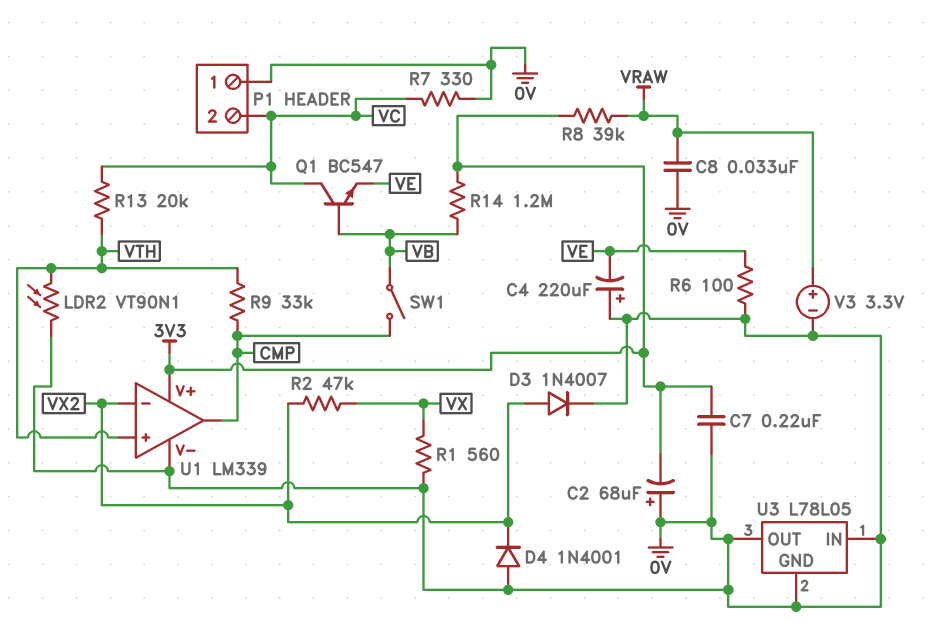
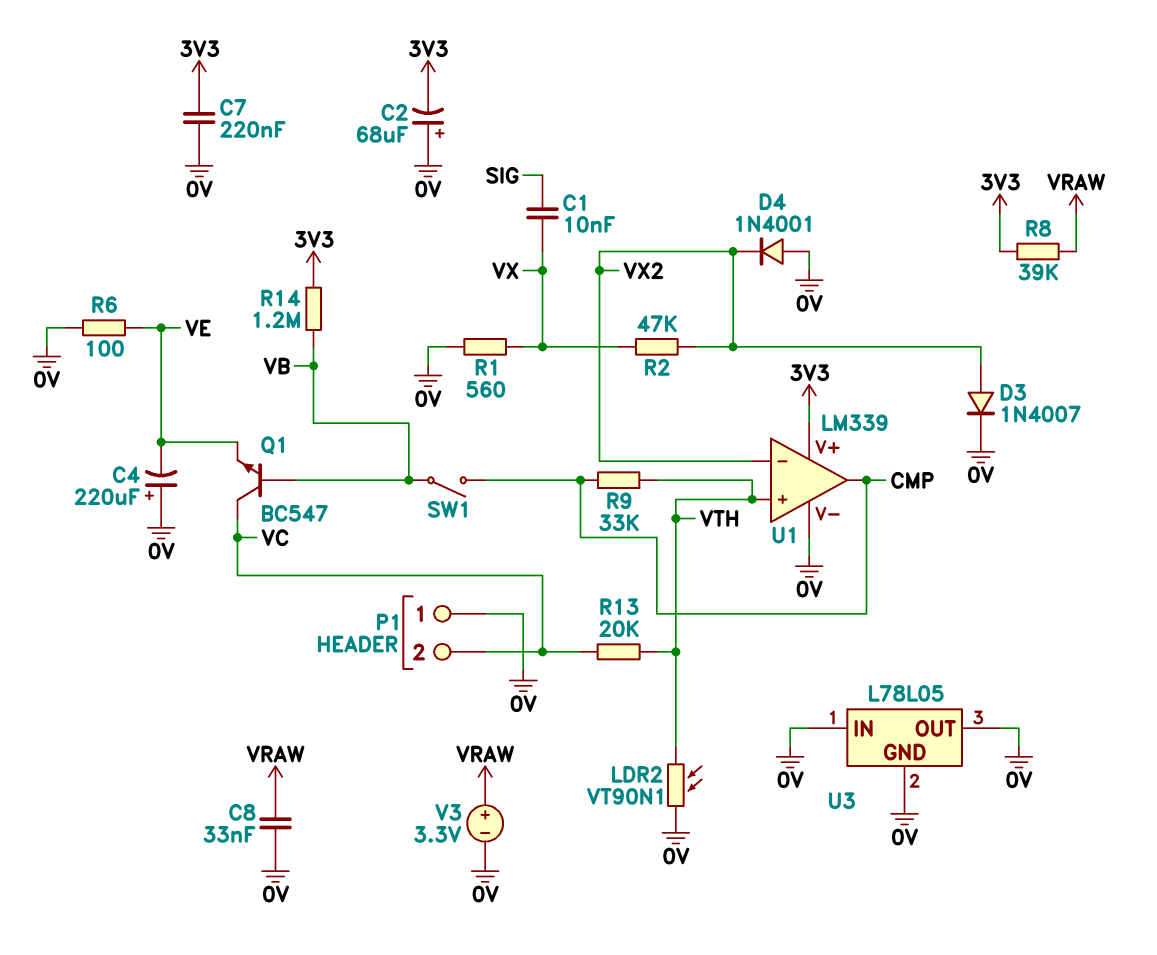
C1: none -> 10nF (SIG, VX)
R7: 330 (0V, VC) -> none

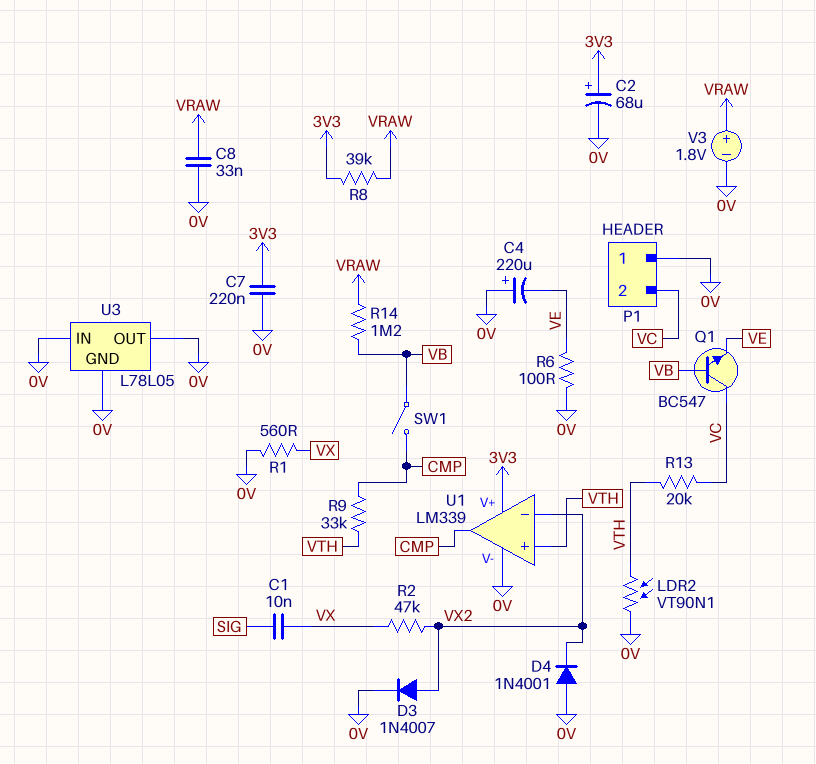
C2: 68uF (plus 0V, minus 3V3) -> 68uF (plus 3V3, minus 0V)
R14: 1.2M (3V3, VB) -> 1.2M (VB, VRAW)
V3: 3.3V (plus VRAW, minus 0V) -> 1.8V (plus VRAW, minus 0V)

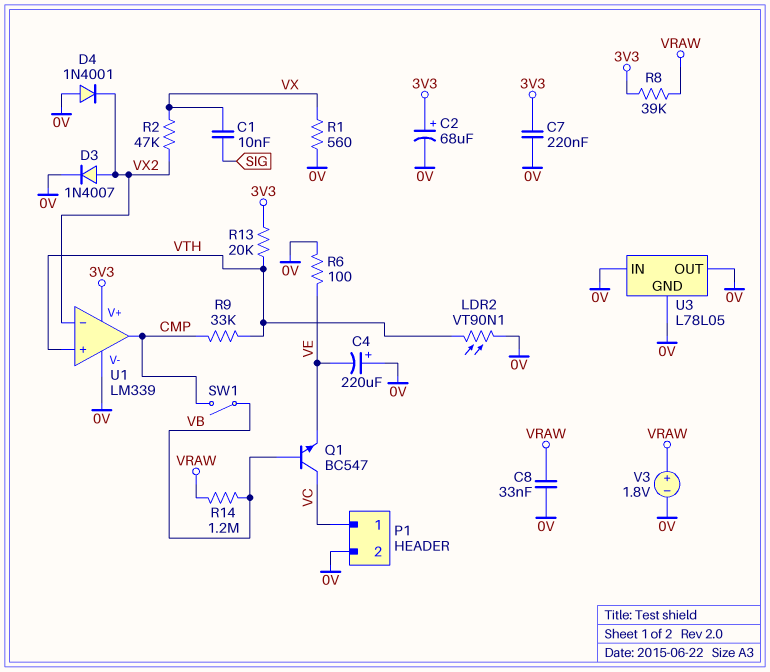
P1 pin 1: 0V -> VC
P1 pin 2: VC -> 0V
R13: 20k (VC, VTH) -> 20k (3V3, VTH)

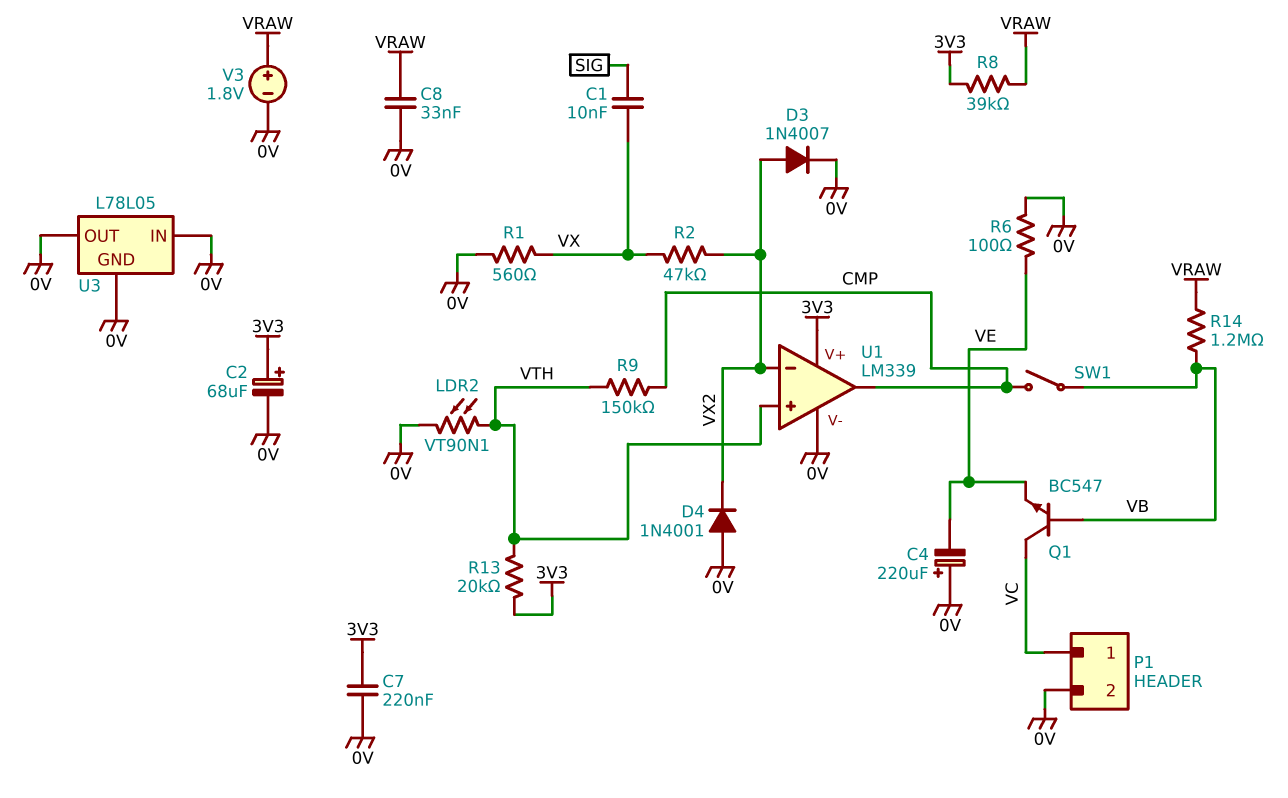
R9: 33k (CMP, VTH) -> 150k (CMP, VTH)

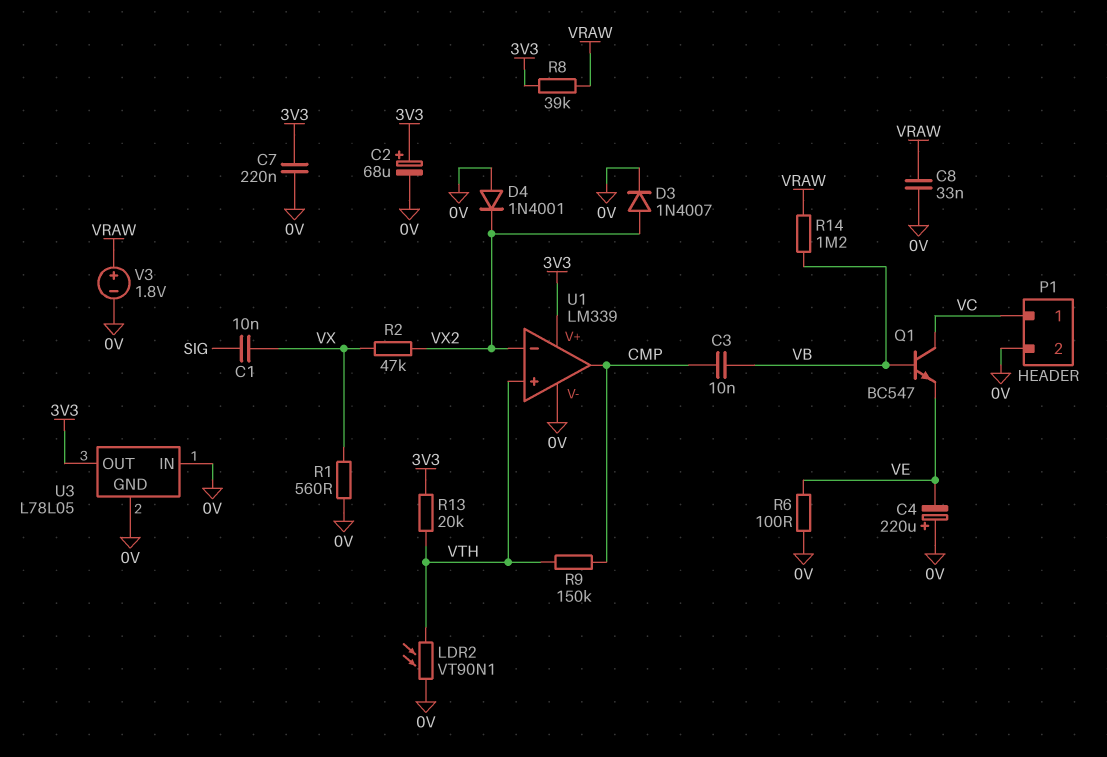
C3: none -> 10nF (CMP, VB)
SW1: switch (CMP, VB) -> none
U3 pin OUT: 0V -> 3V3

